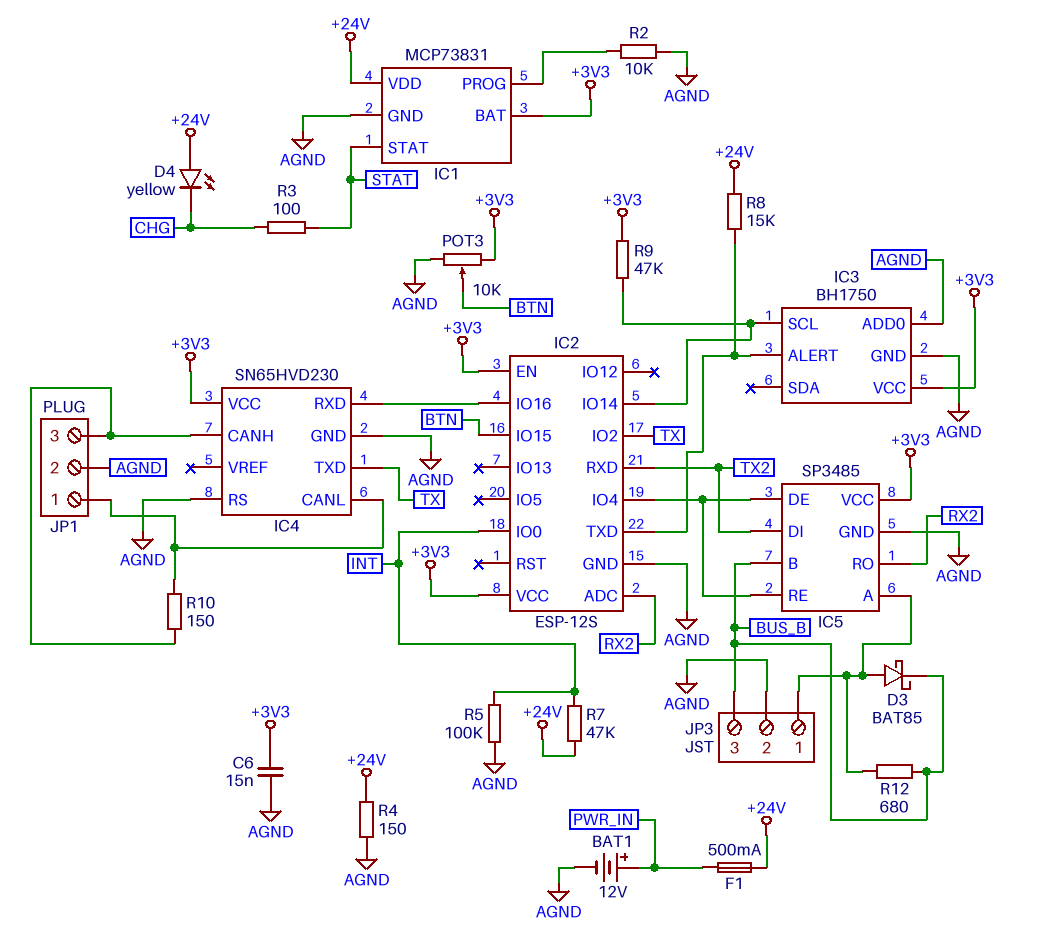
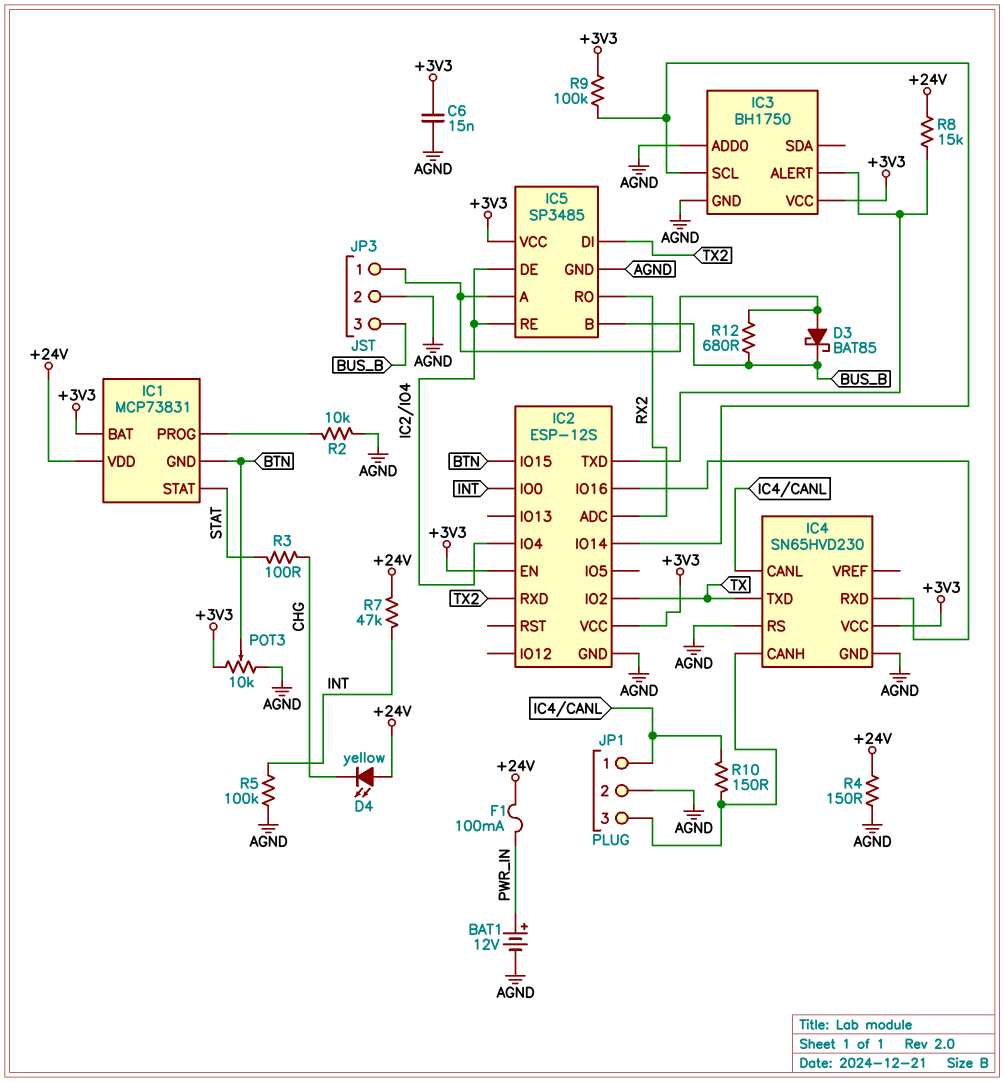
F1: 500mA (+24V, PWR_IN) -> 100mA (+24V, PWR_IN)
IC1 pin GND: AGND -> BTN
R9: 47k (+3V3, IC2/IO14) -> 100k (+3V3, IC2/IO14)

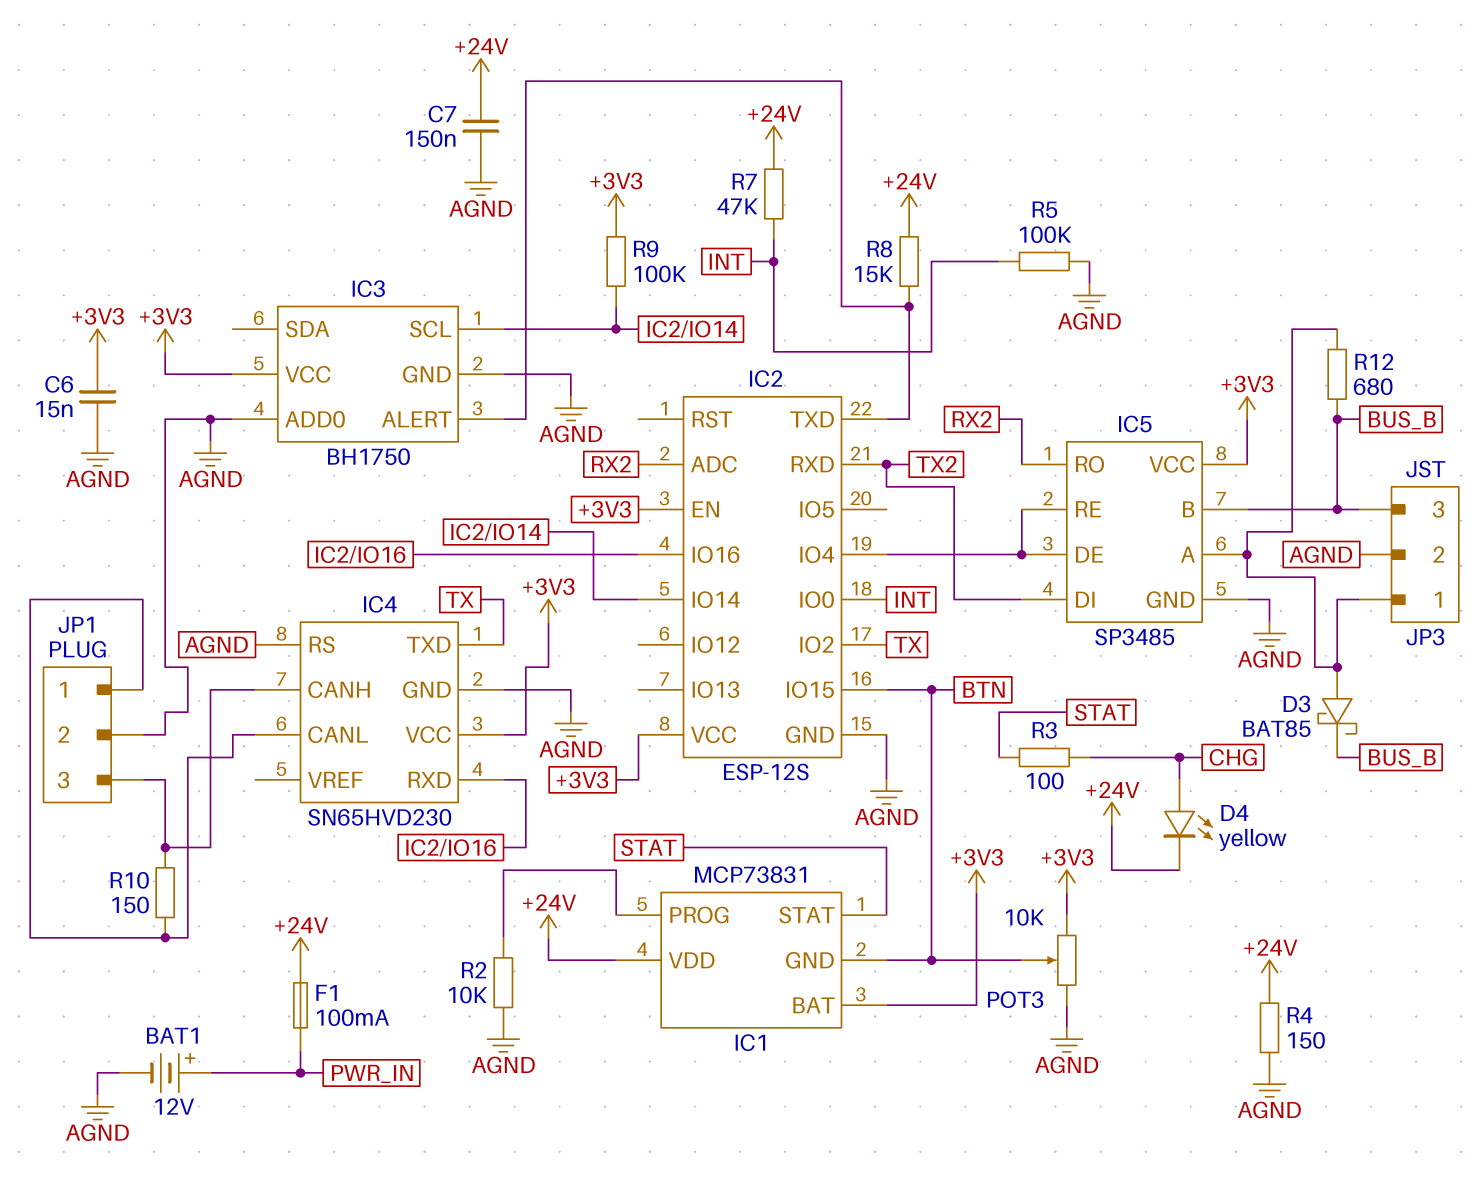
C7: none -> 150nF (+24V, AGND)
D4: LED yellow (A +24V, K CHG) -> LED yellow (A CHG, K +24V)

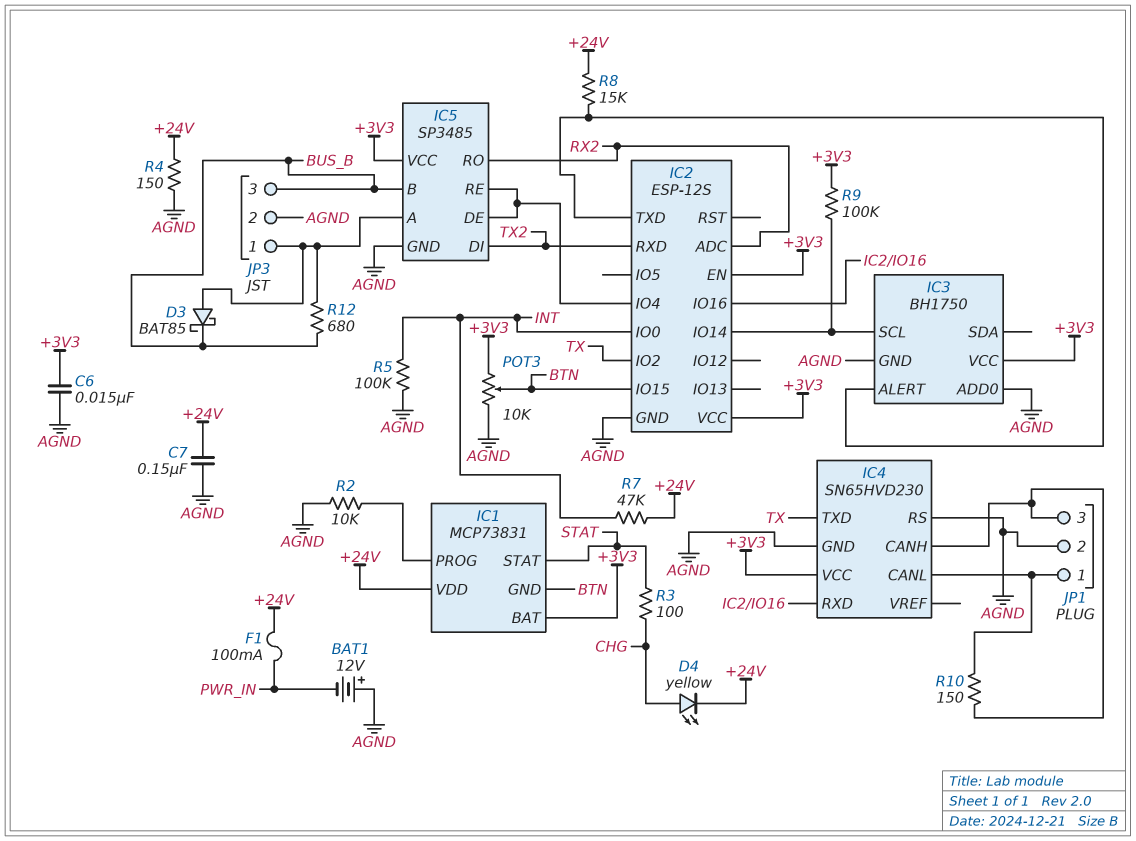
BAT1: 12V (plus PWR_IN, minus AGND) -> 12V (plus AGND, minus PWR_IN)

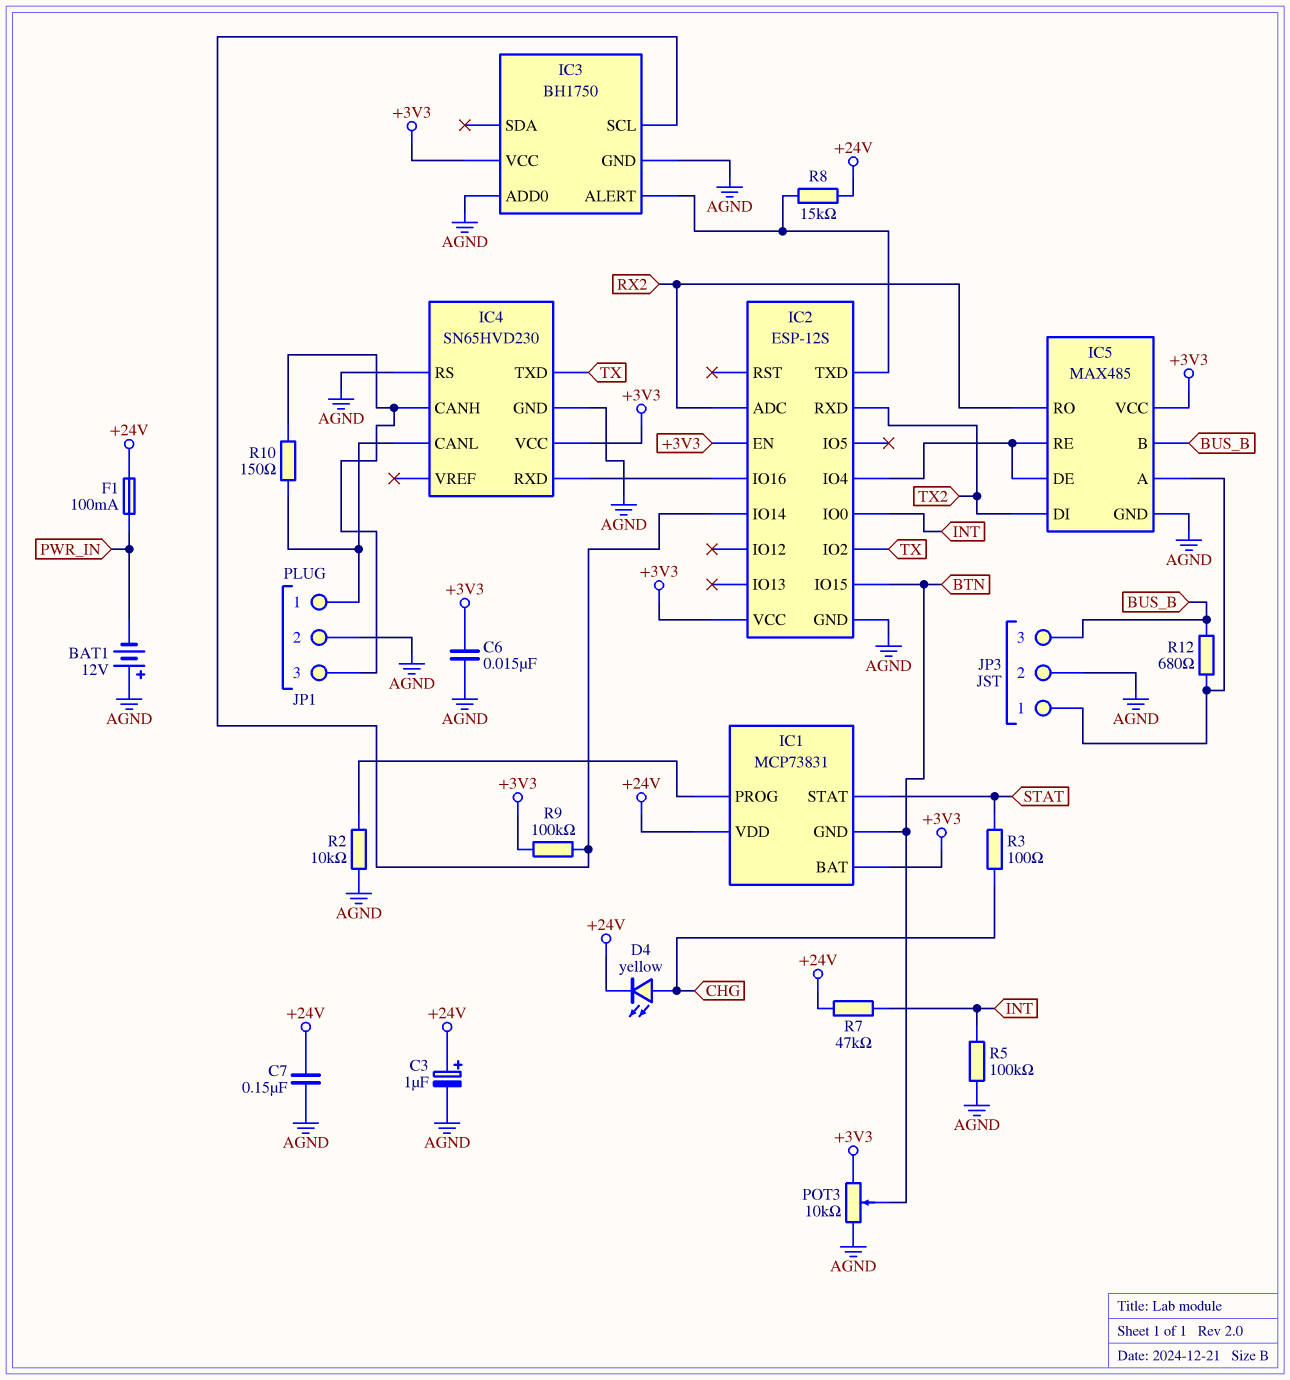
C3: none -> 1uF (plus +24V, minus AGND)
D3: schottky BAT85 (A IC5/A, K BUS_B) -> none
IC5: SP3485 -> MAX485
R4: 150 (+24V, AGND) -> none

